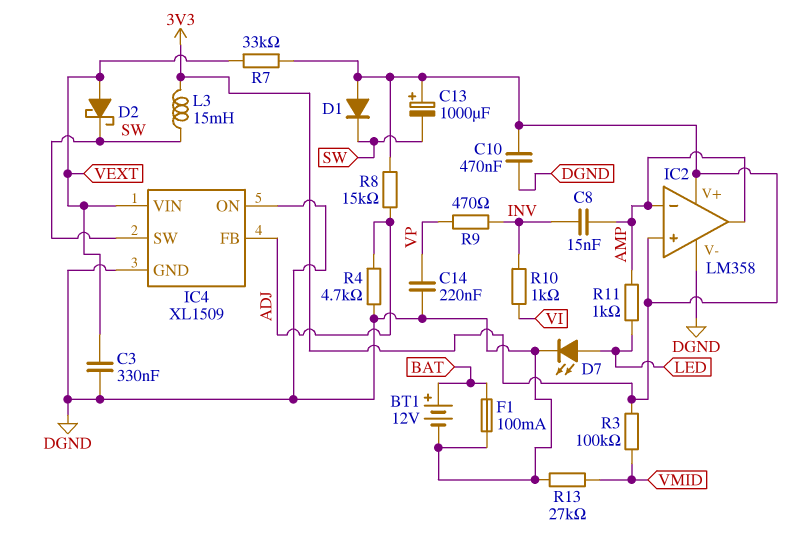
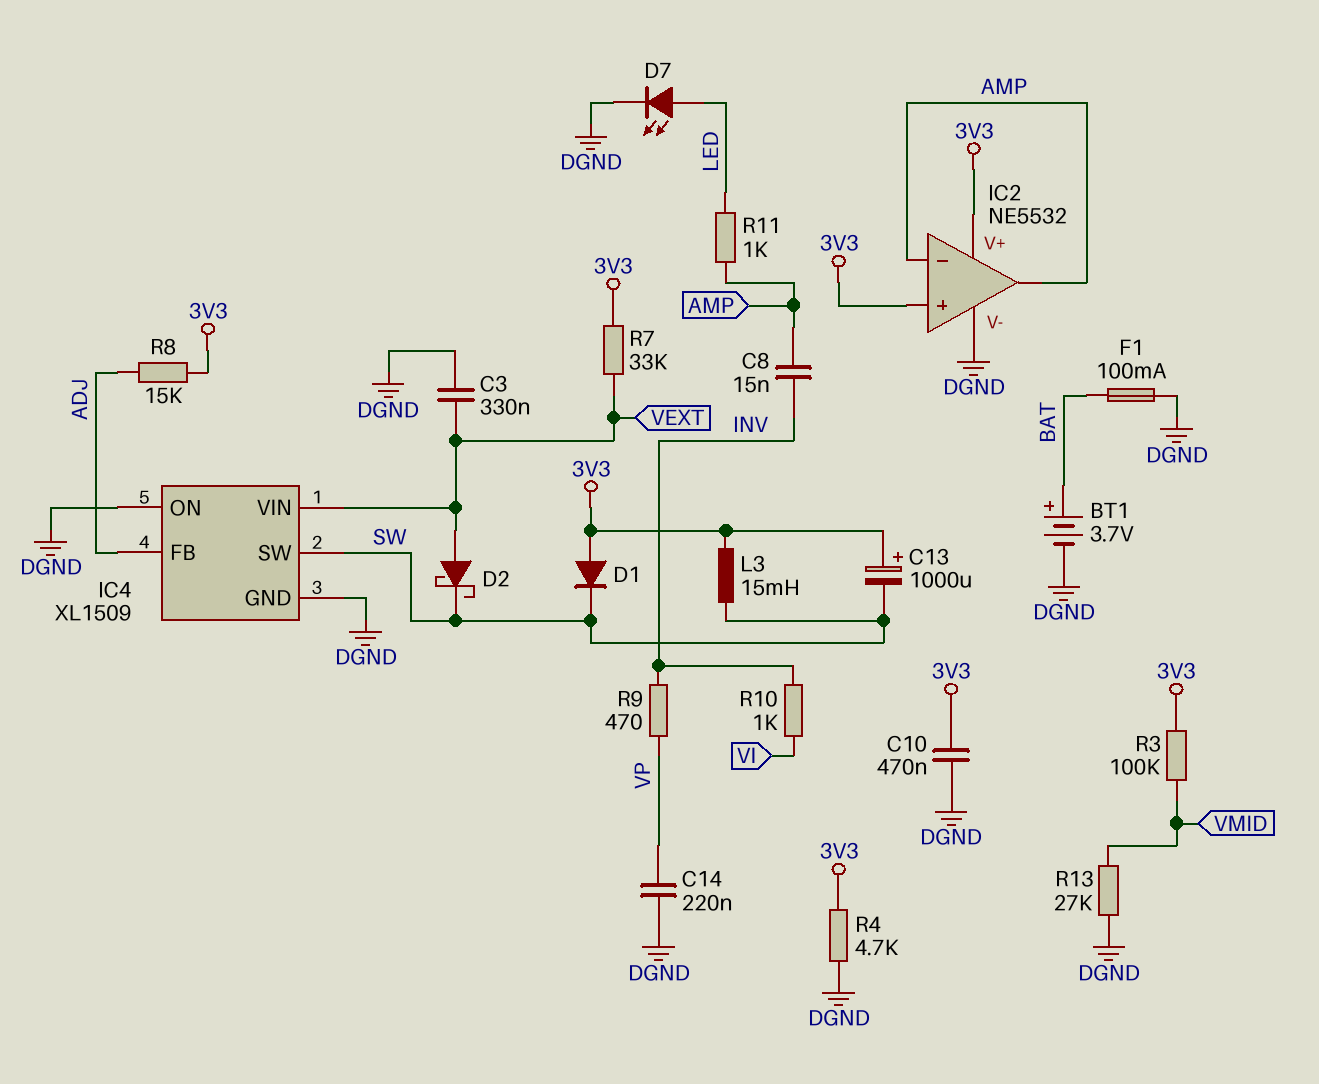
BT1: 12V (plus BAT, minus DGND) -> 3.7V (plus BAT, minus DGND)
IC2: LM358 -> NE5532
R4: 4.7k (ADJ, DGND) -> 4.7k (3V3, DGND)

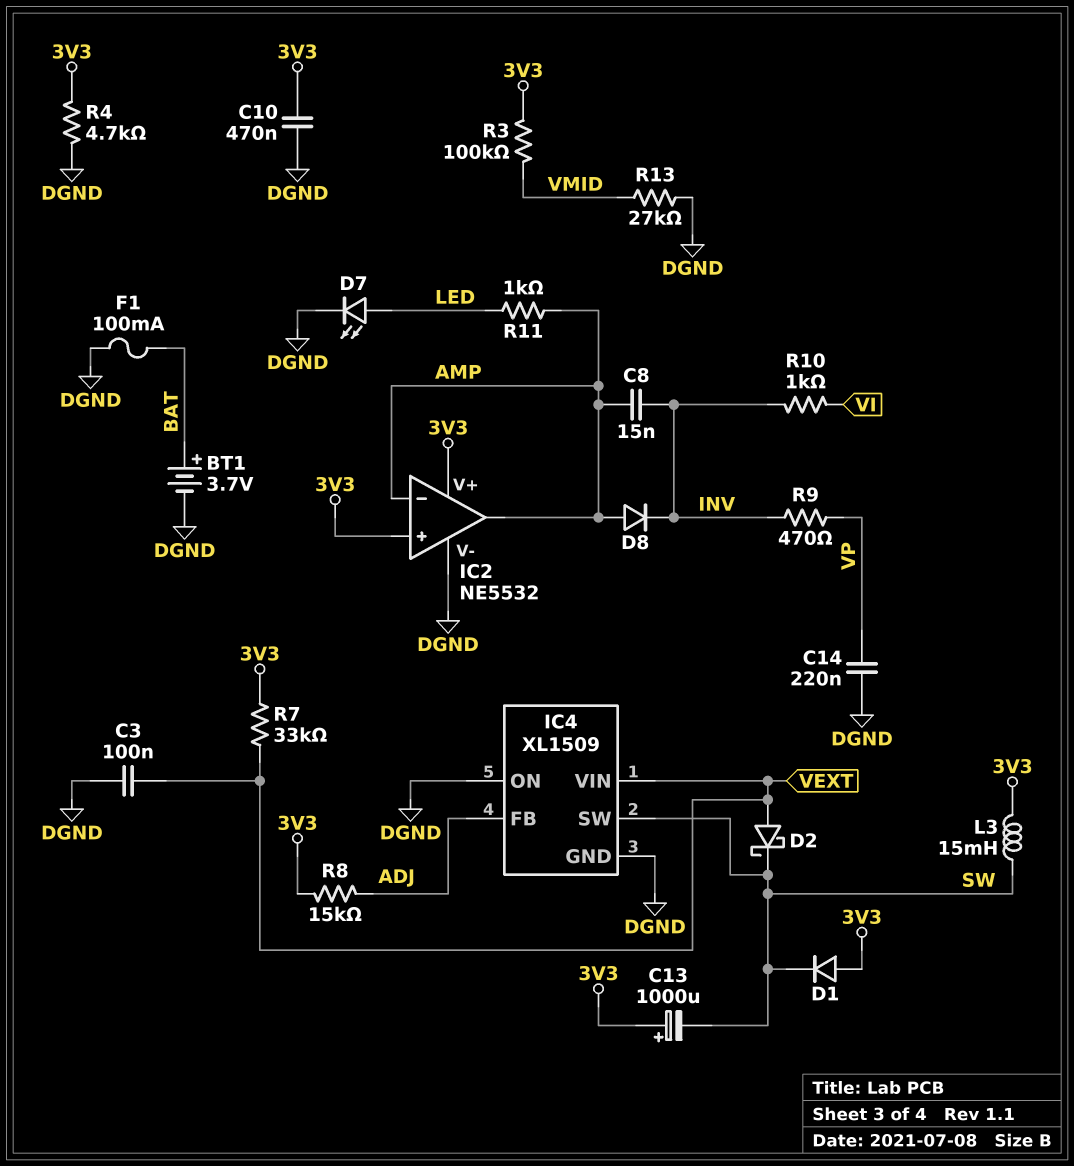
C3: 330nF (DGND, VEXT) -> 100nF (DGND, VEXT)
D8: none -> diode (A AMP, K INV)

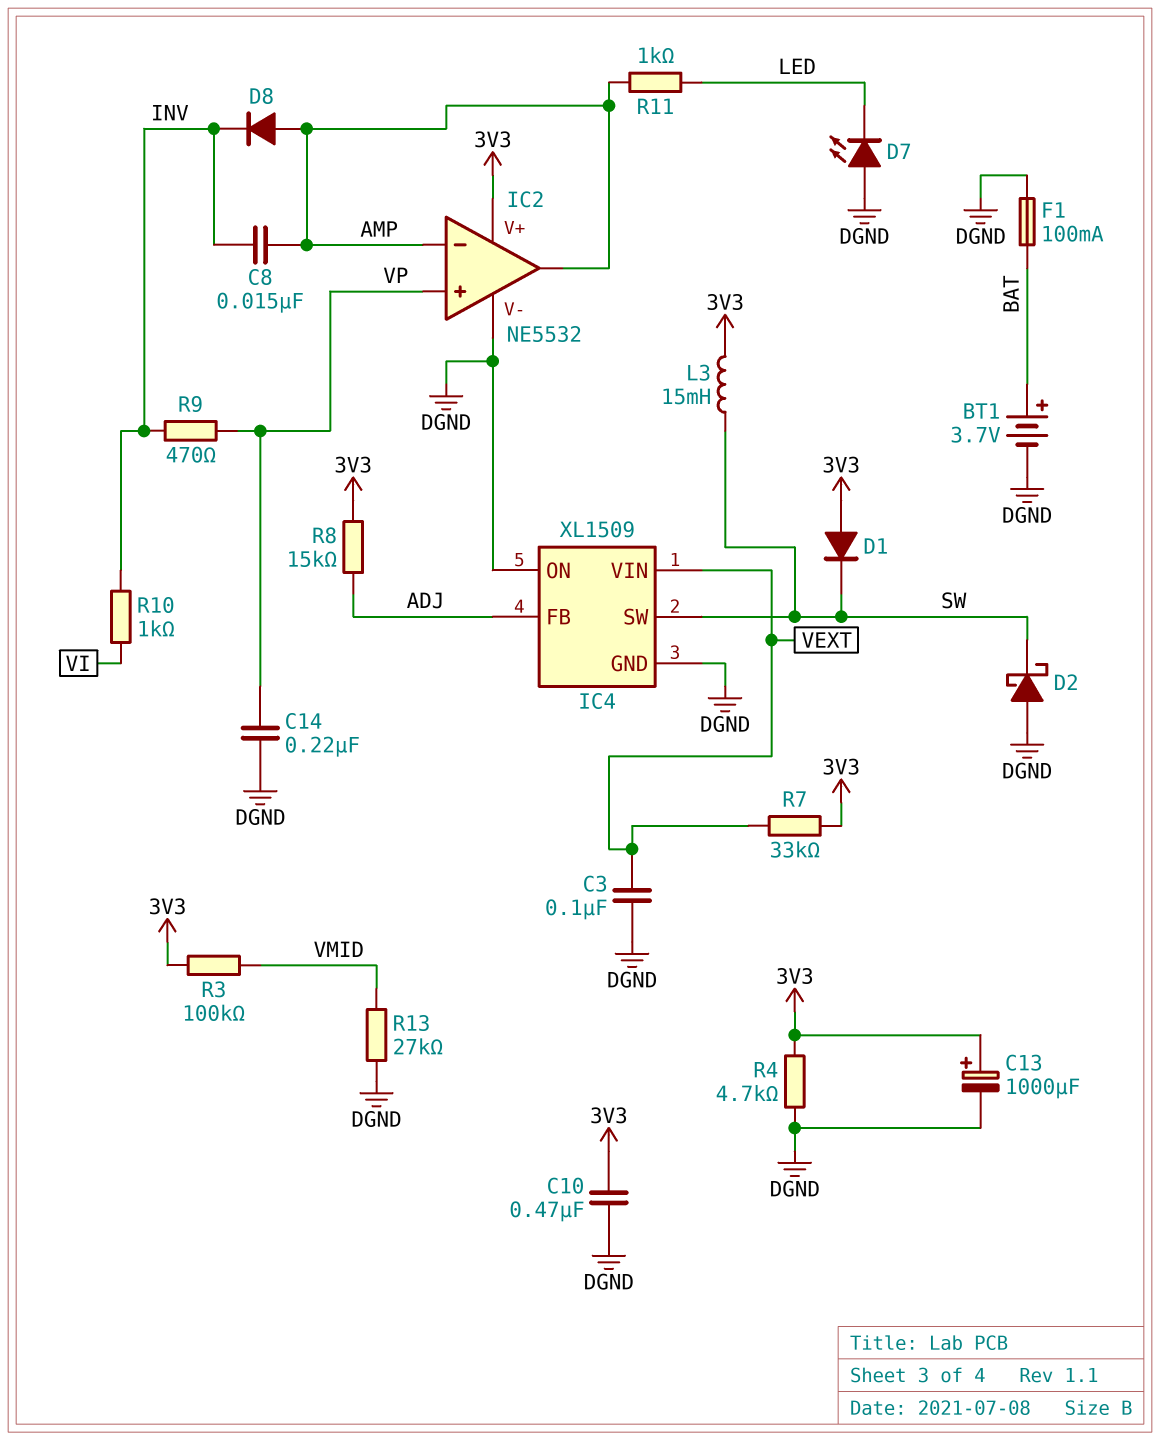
C13: 1000uF (plus 3V3, minus SW) -> 1000uF (plus 3V3, minus DGND)
D2: schottky (A VEXT, K SW) -> schottky (A DGND, K SW)
D7: LED (A LED, K DGND) -> LED (A DGND, K LED)
IC2 pin in+: 3V3 -> VP

